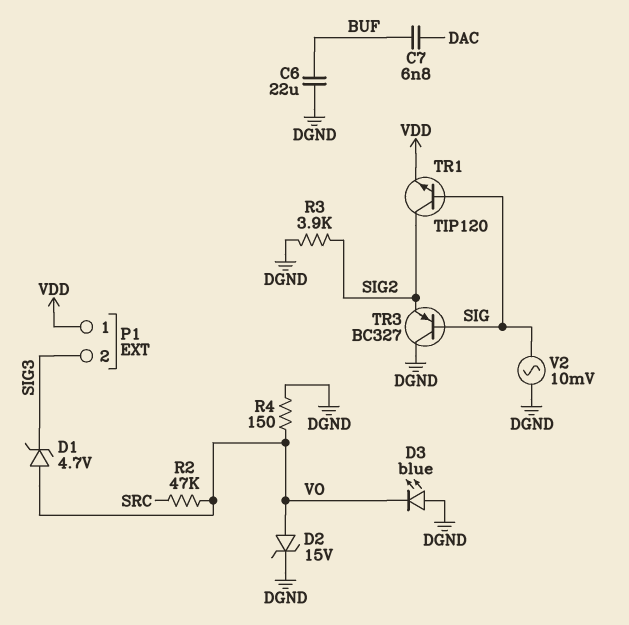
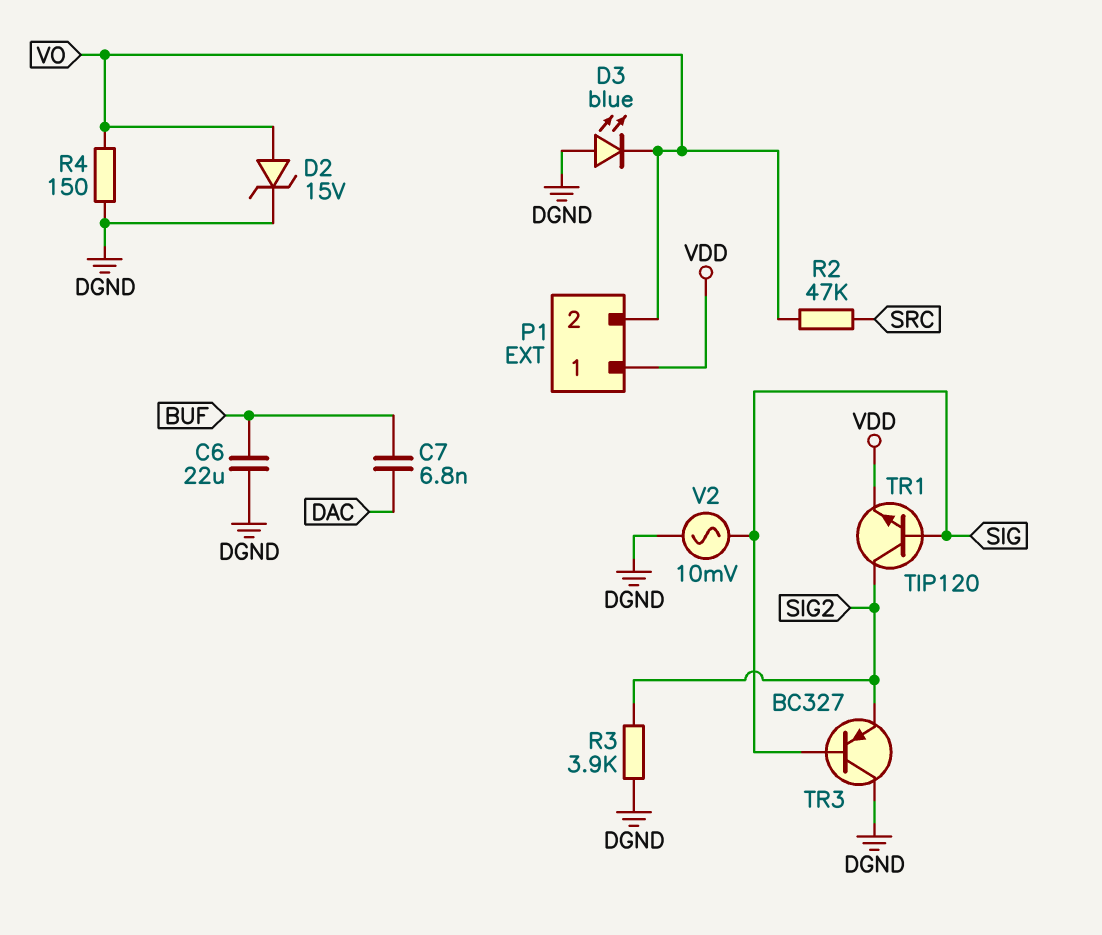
D1: zener 4.7V (A VO, K SIG3) -> none
P1 pin 2: SIG3 -> VO

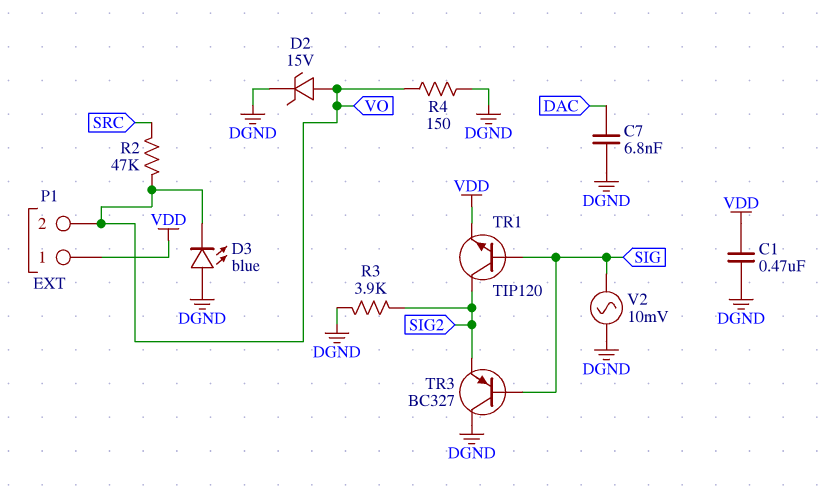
C1: none -> 470nF (DGND, VDD)
C6: 22uF (BUF, DGND) -> none
C7: 6.8nF (BUF, DAC) -> 6.8nF (DAC, DGND)

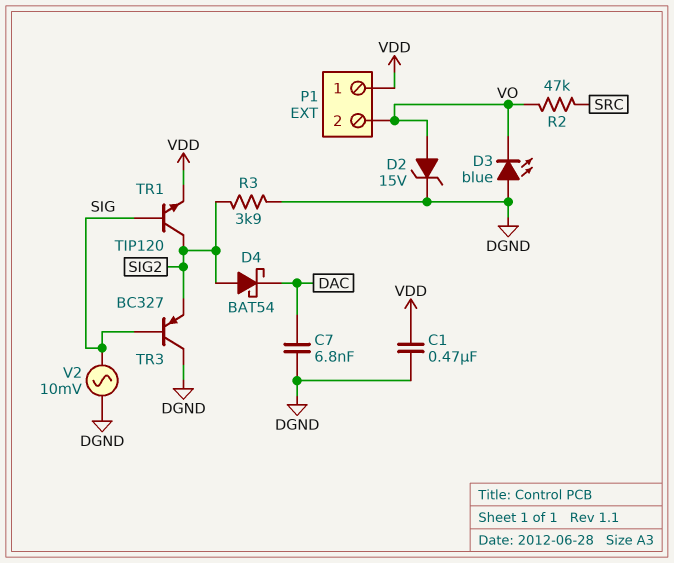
D4: none -> schottky BAT54 (A SIG2, K DAC)
R4: 150 (DGND, VO) -> none

